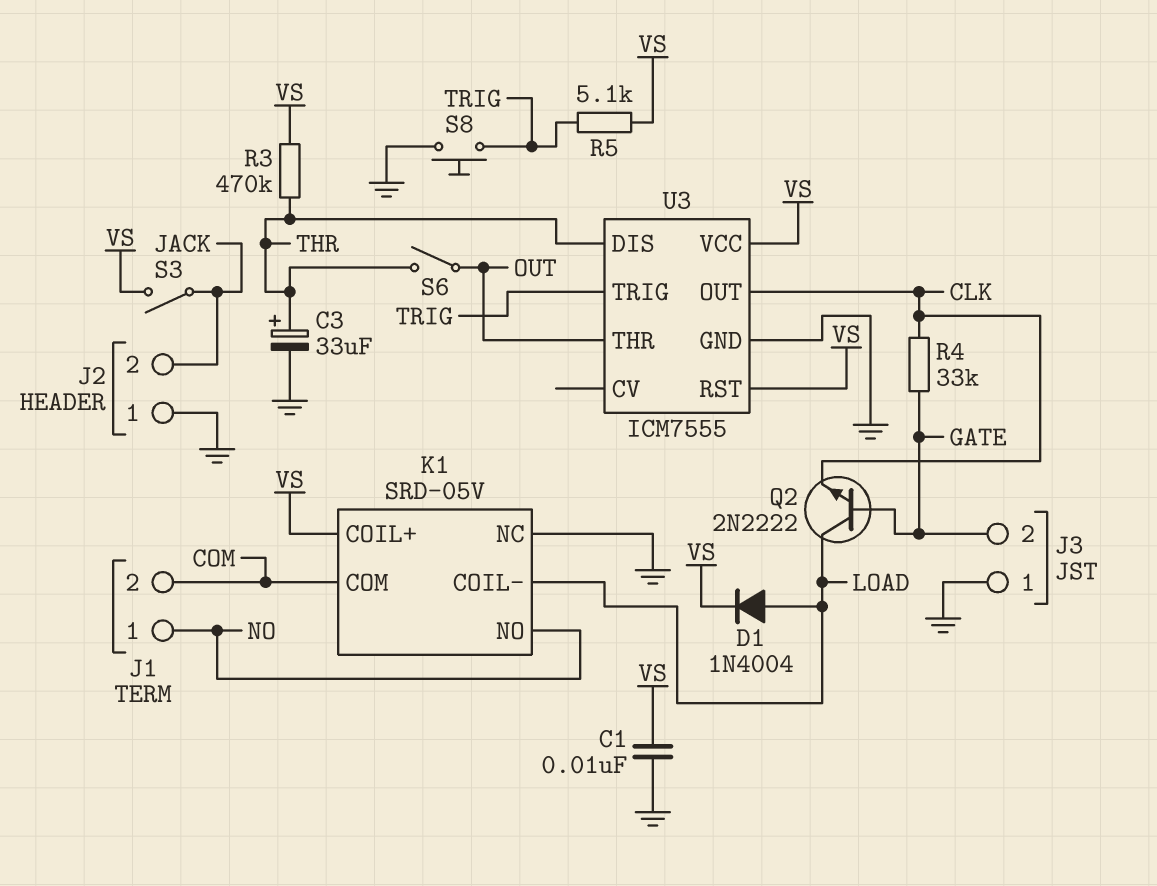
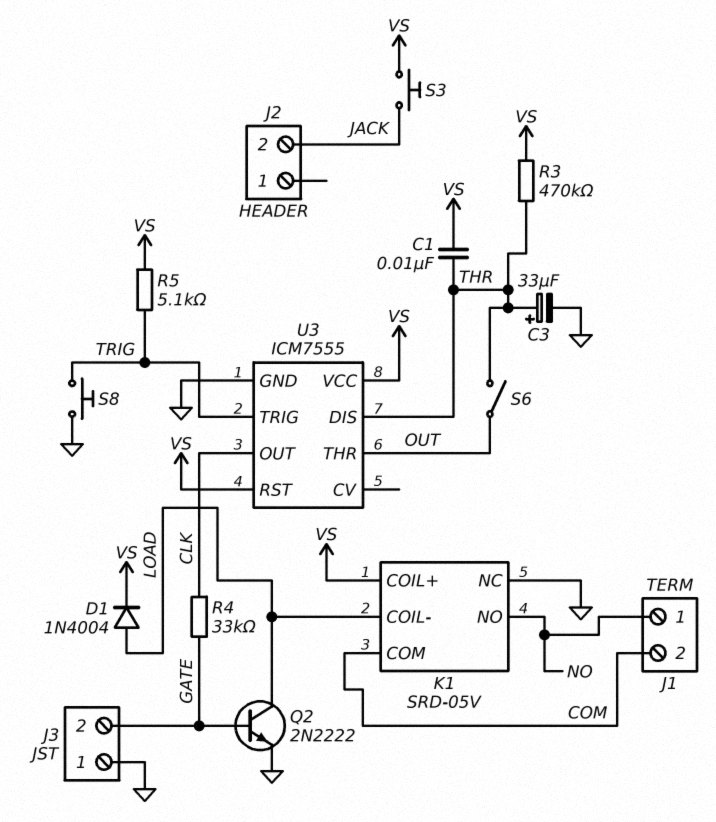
C1: 10nF (GND, VS) -> 10nF (THR, VS)
J2 pin 1: GND -> none
Q2: NPN 2N2222 (B GATE, C LOAD, E CLK) -> NPN 2N2222 (B GATE, C LOAD, E GND)
S3: switch (JACK, VS) -> button (JACK, VS)

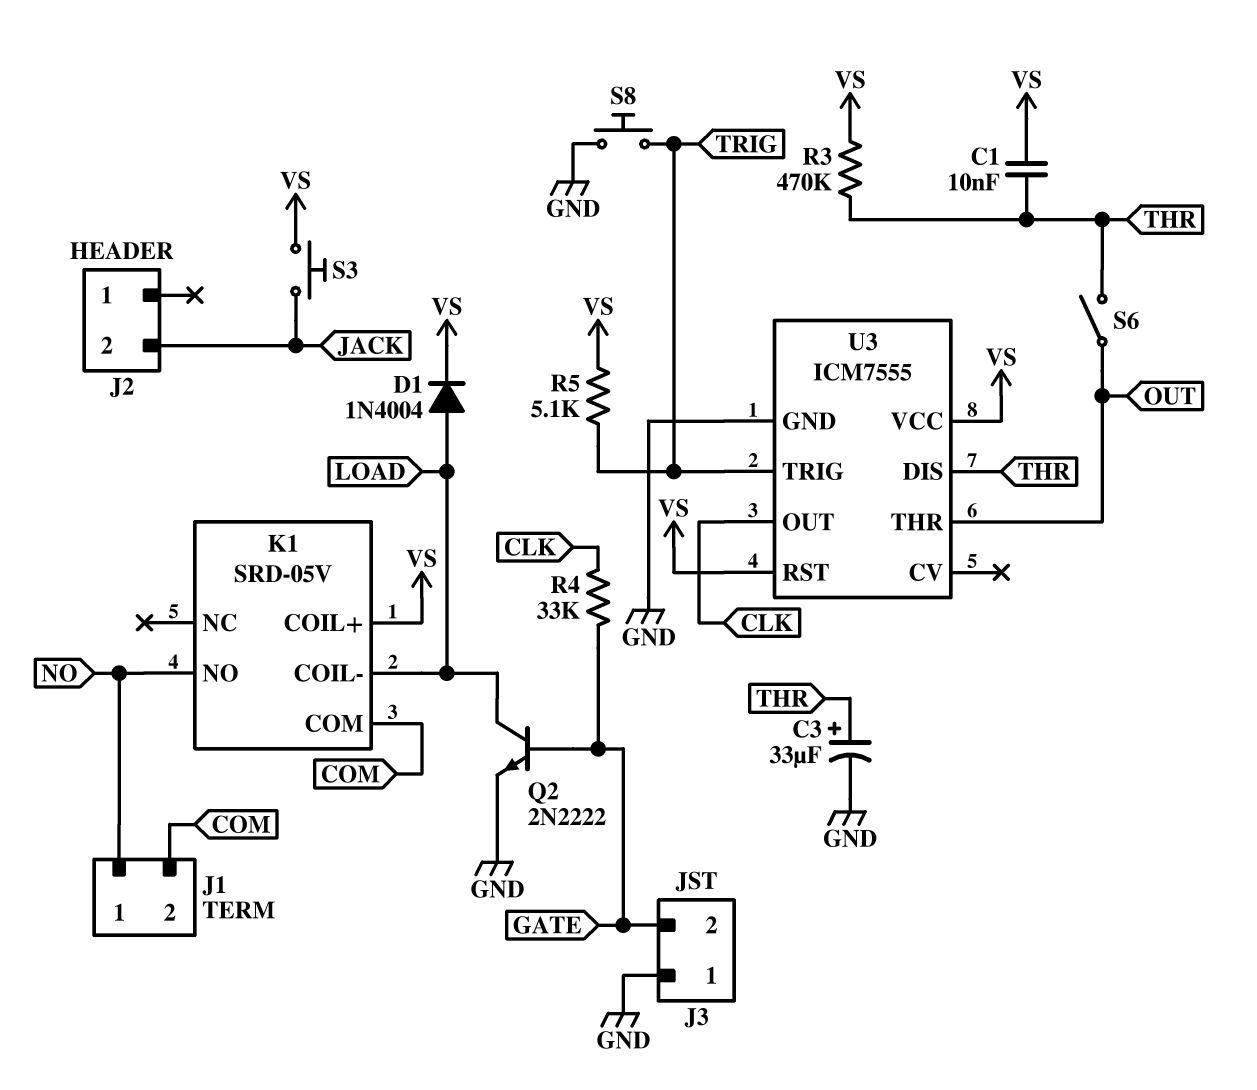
K1 pin NC: GND -> none

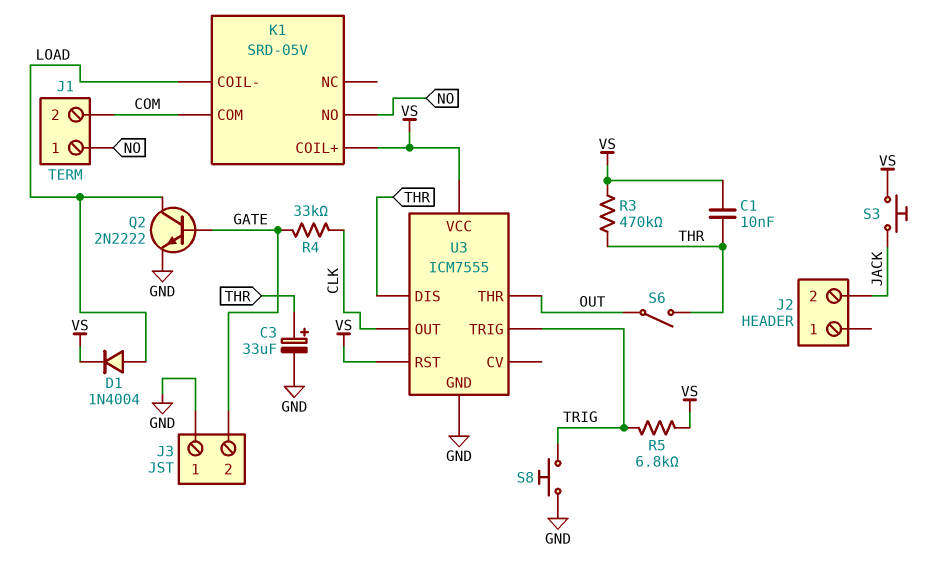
R5: 5.1k (TRIG, VS) -> 6.8k (TRIG, VS)

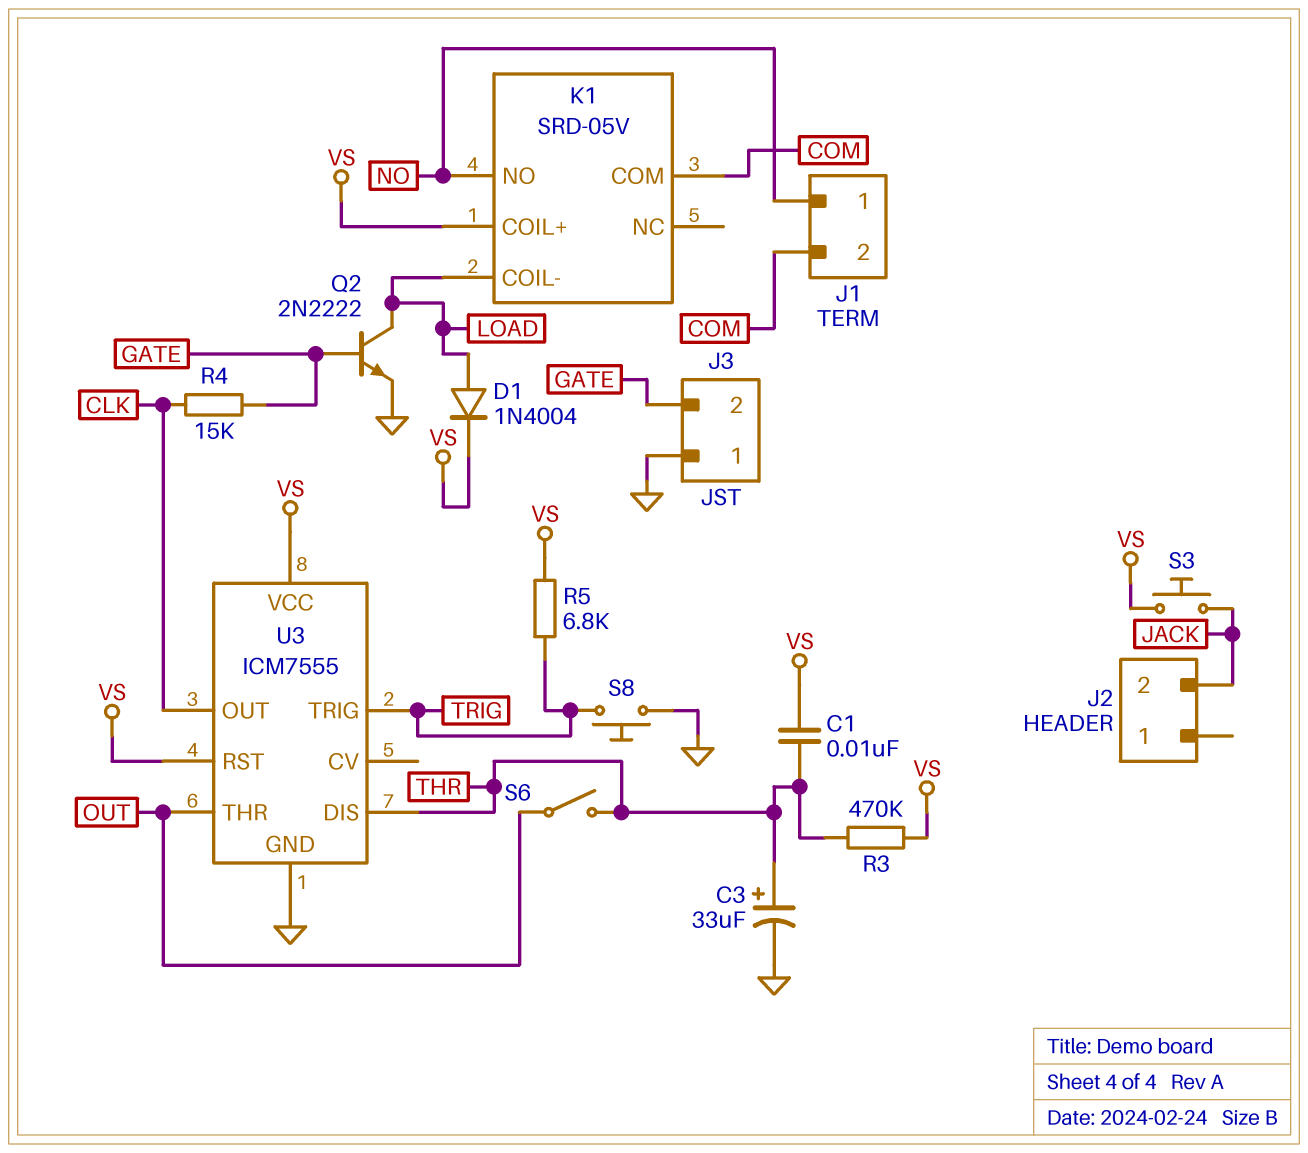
R4: 33k (CLK, GATE) -> 15k (CLK, GATE)

